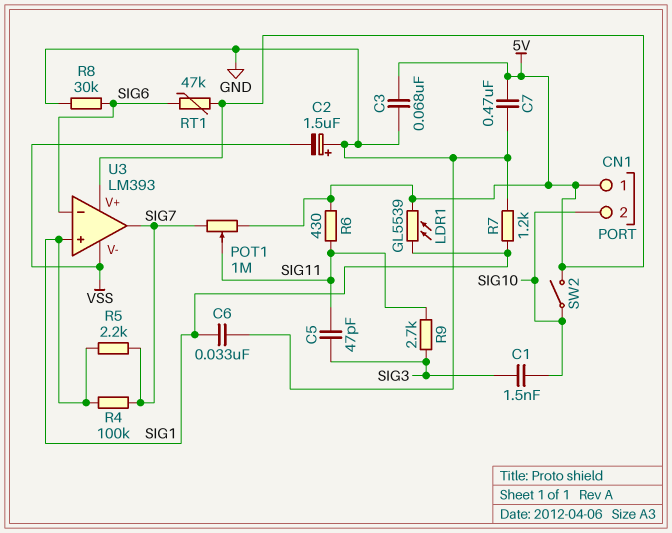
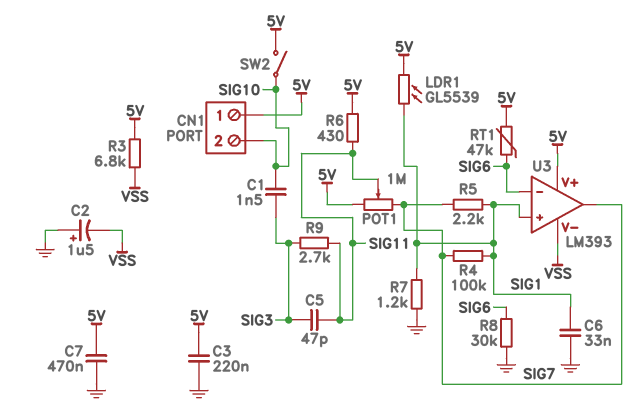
C3: 68nF (5V, GND) -> 220nF (5V, GND)
R3: none -> 6.8k (5V, VSS)

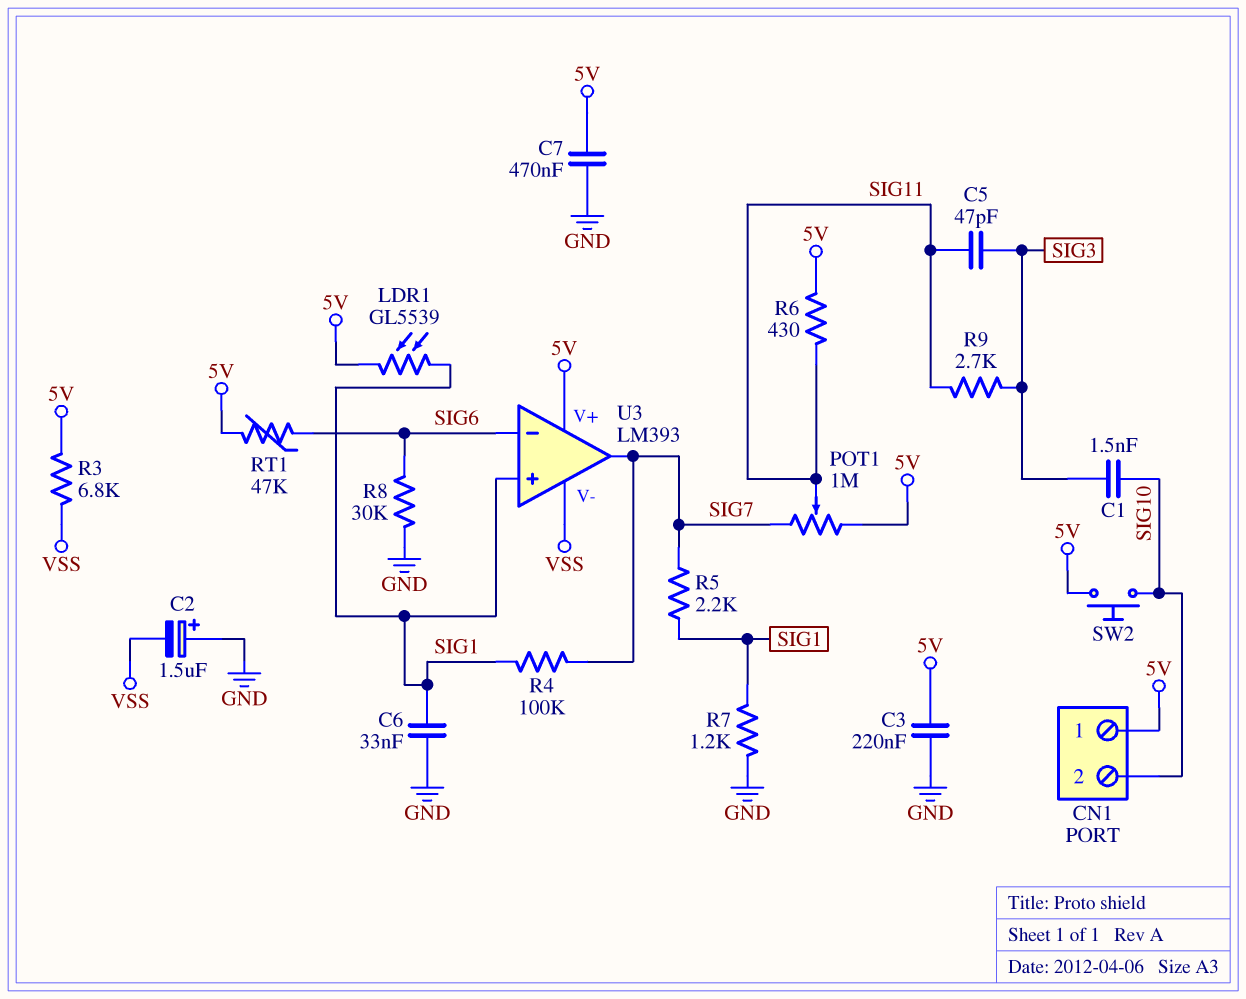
SW2: switch (5V, SIG10) -> button (5V, SIG10)

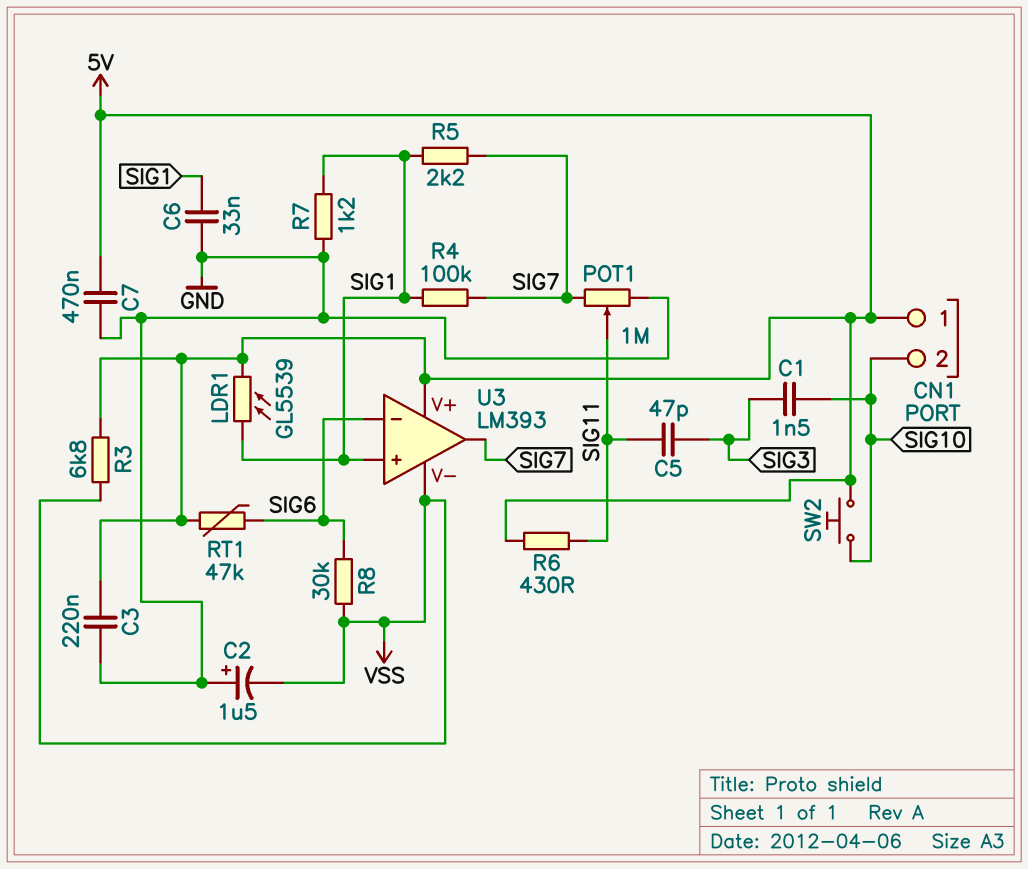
POT1: 1M (5V, SIG7, wiper SIG11) -> 1M (GND, SIG7, wiper SIG11)
R8: 30k (GND, SIG6) -> 30k (SIG6, VSS)
R9: 2.7k (SIG3, SIG11) -> none

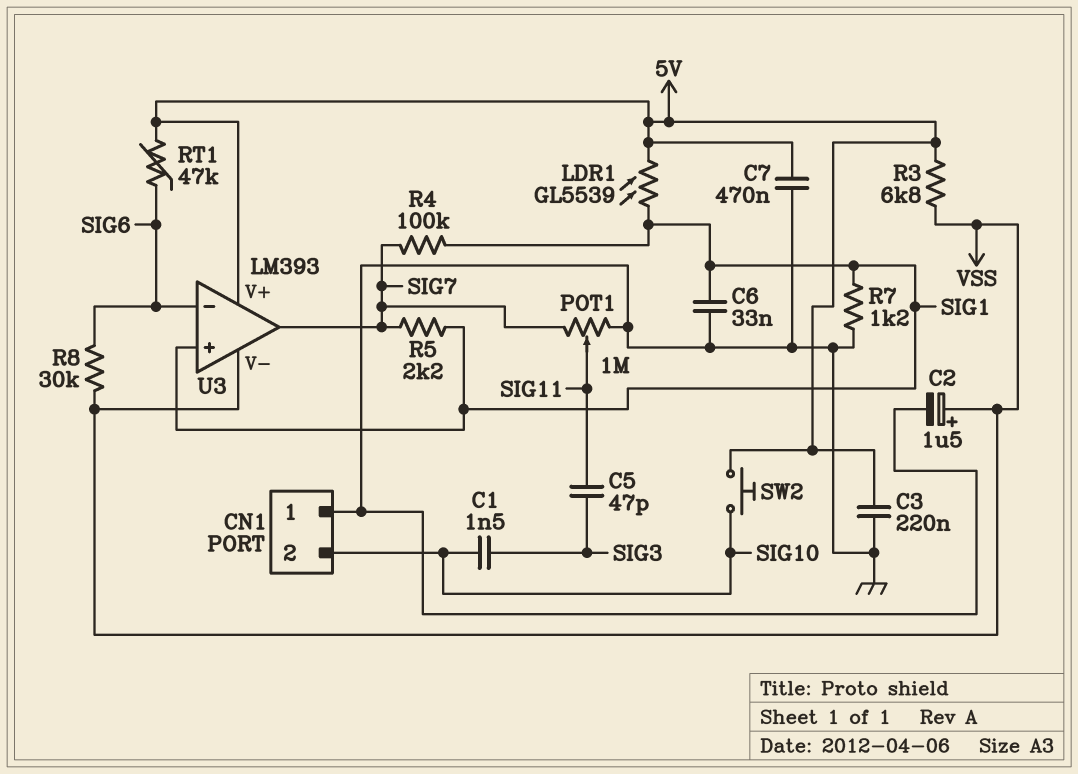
C2: 1.5uF (plus GND, minus VSS) -> 1.5uF (plus VSS, minus GND)
CN1 pin 1: 5V -> GND
R6: 430 (5V, SIG11) -> none

